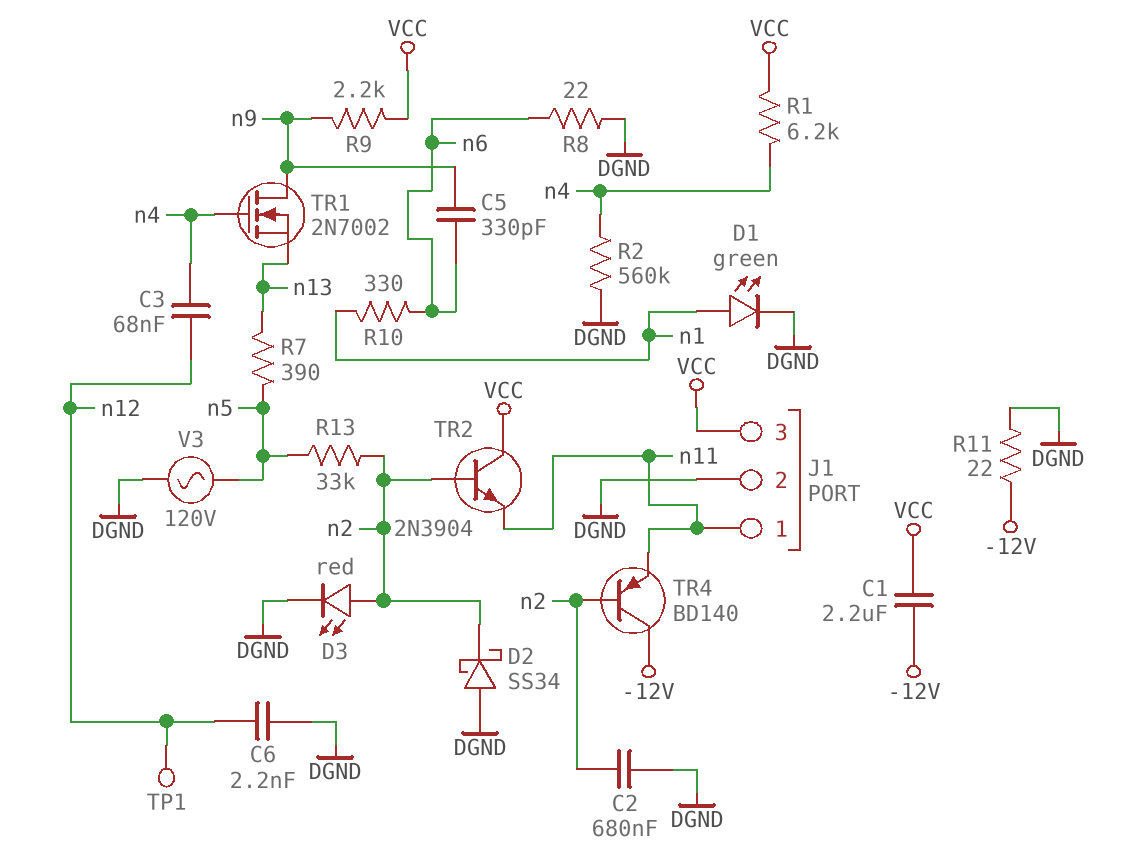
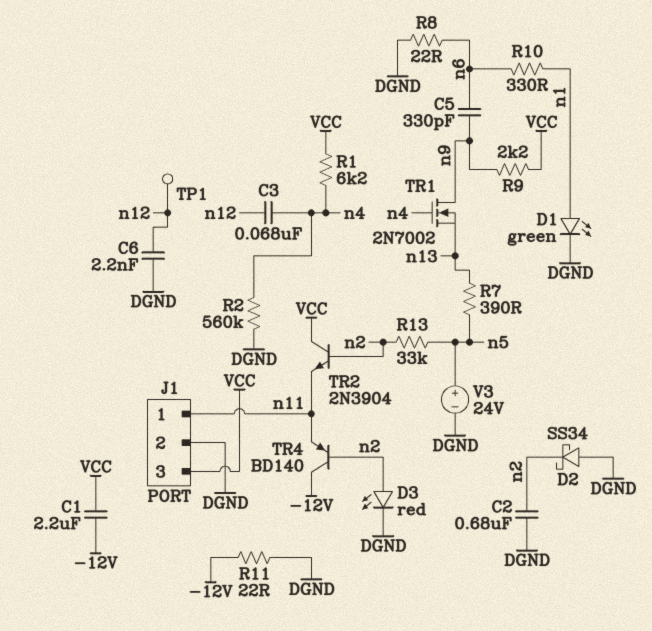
V3: AC 120V (DGND, n5) -> 24V (plus n5, minus DGND)

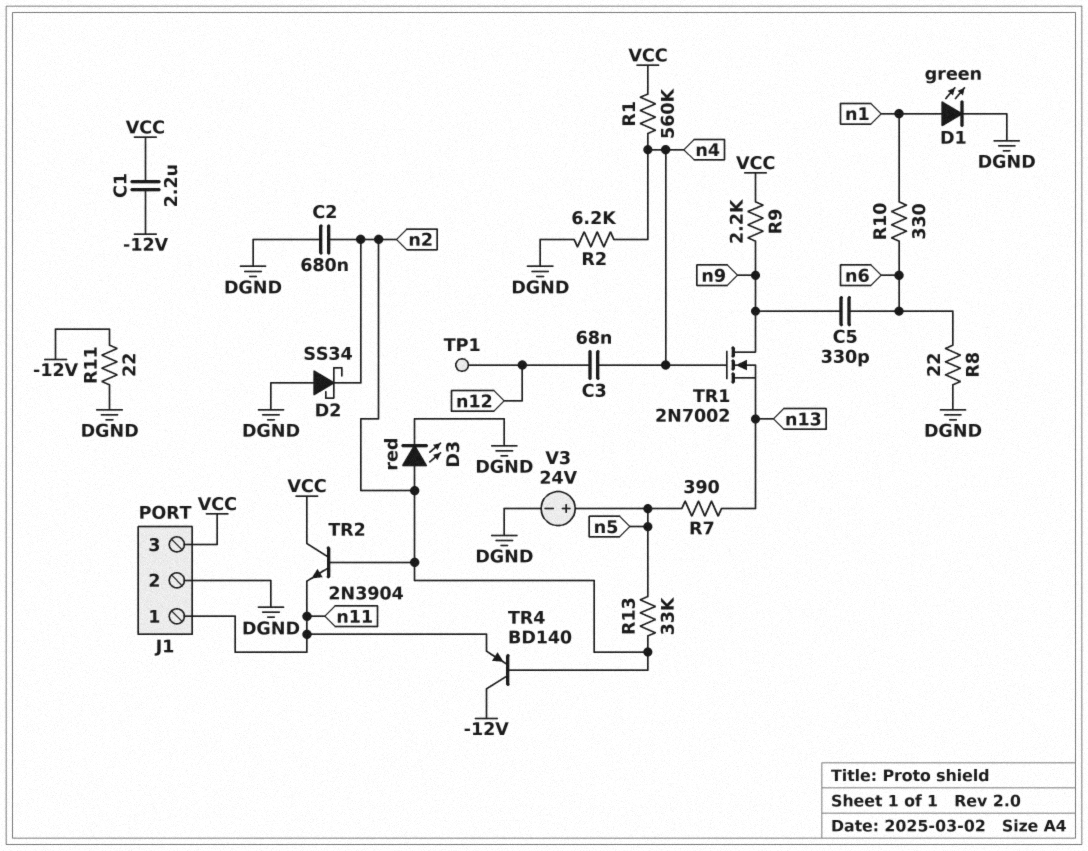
C6: 2.2nF (DGND, n12) -> none
R1: 6.2k (VCC, n4) -> 560k (VCC, n4)
R2: 560k (DGND, n4) -> 6.2k (DGND, n4)

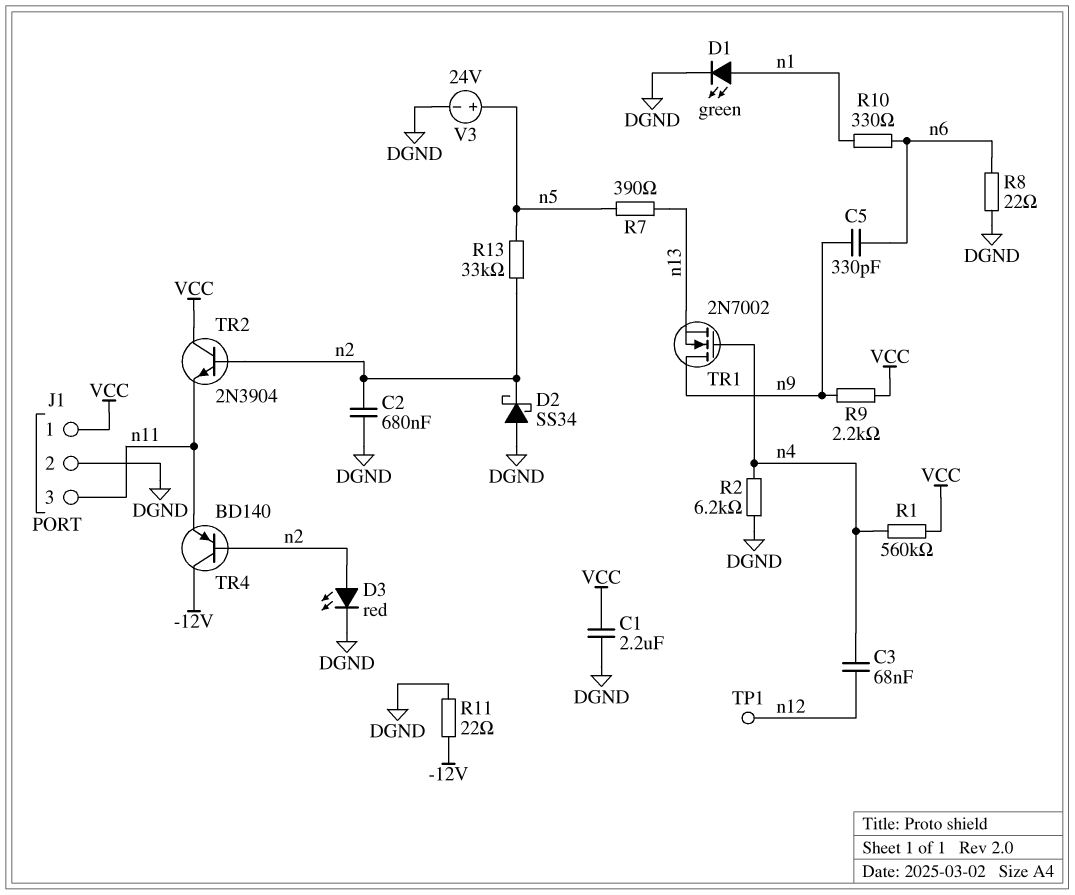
C1: 2.2uF (-12V, VCC) -> 2.2uF (DGND, VCC)
J1 pin 1: n11 -> VCC
J1 pin 3: VCC -> n11

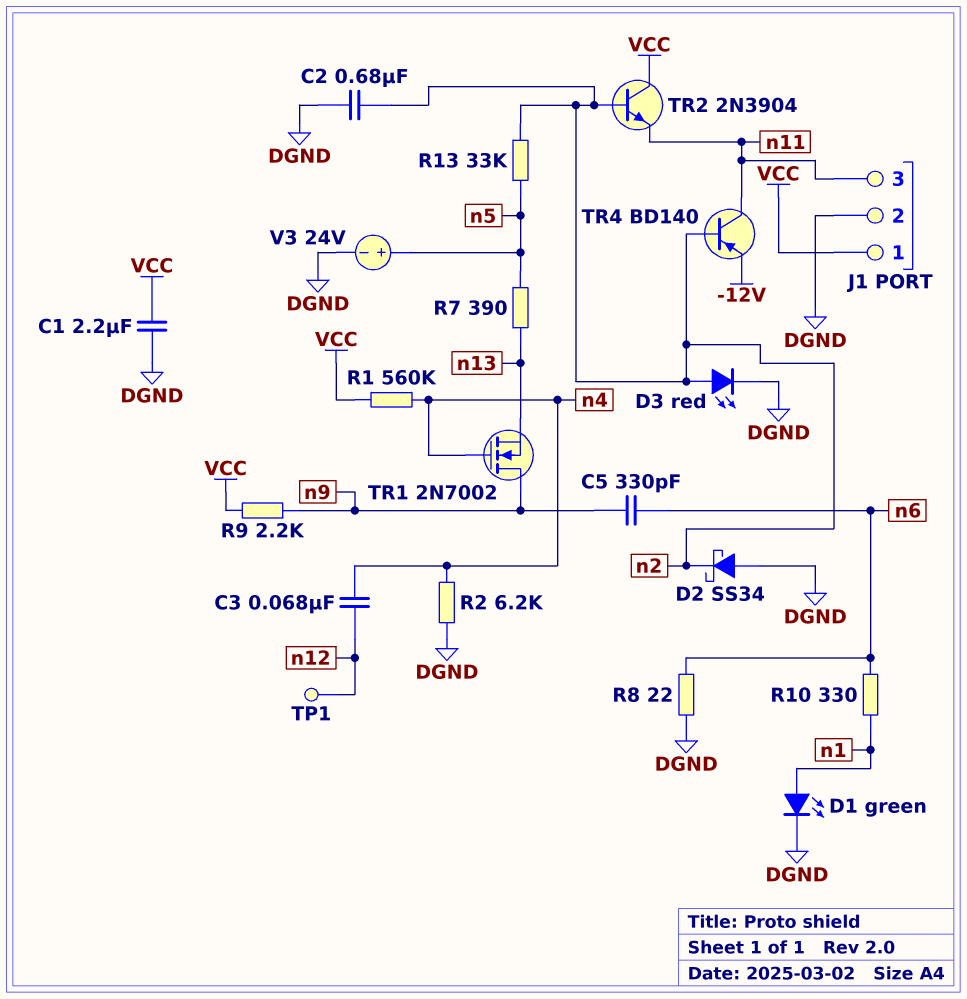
R11: 22 (-12V, DGND) -> none
TR4: PNP BD140 (B n2, C -12V, E n11) -> PNP BD140 (B n2, C n11, E -12V)

